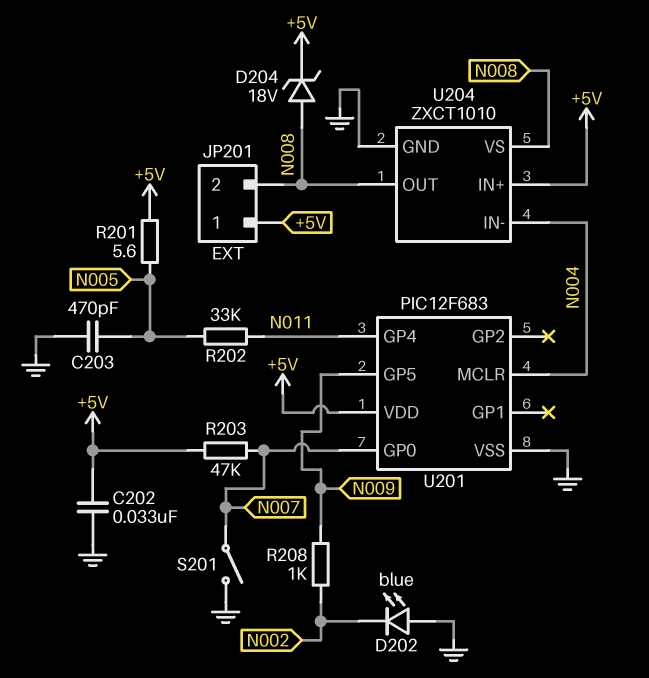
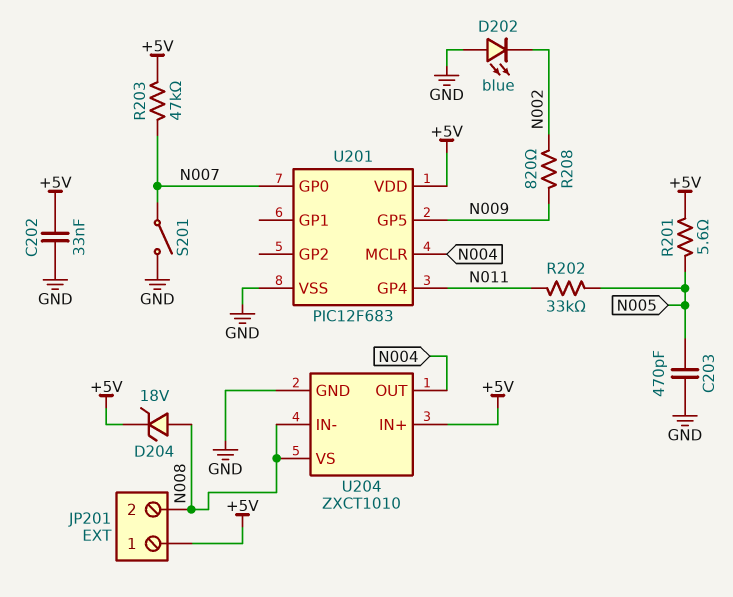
R208: 1k (N002, N009) -> 820 (N002, N009)
U204 pin IN-: N004 -> N008
U204 pin OUT: N008 -> N004

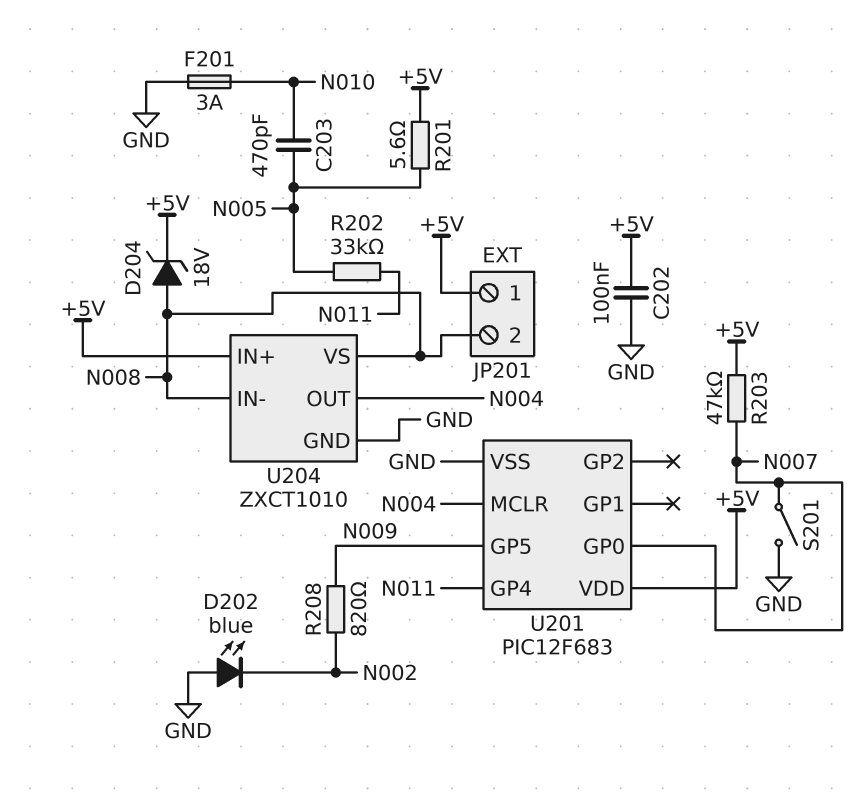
C202: 33nF (+5V, GND) -> 100nF (+5V, GND)
C203: 470pF (GND, N005) -> 470pF (N005, N010)
F201: none -> 3A (GND, N010)

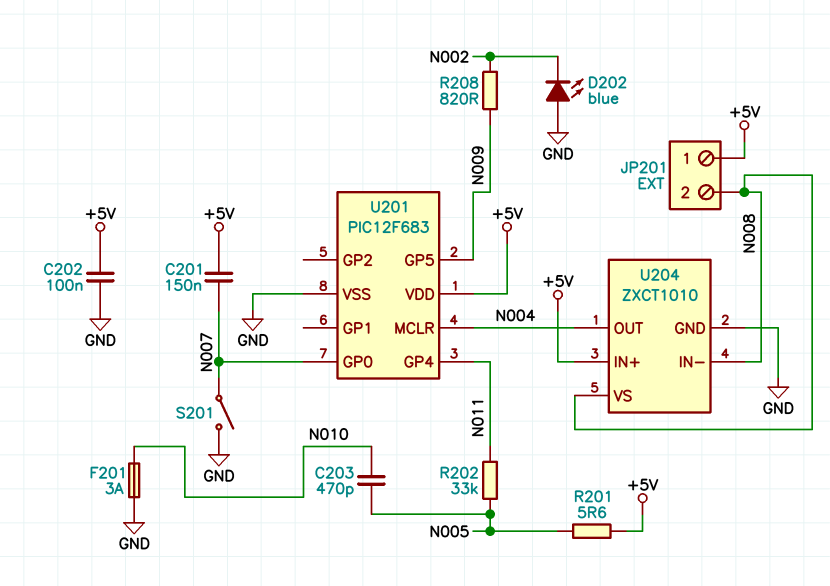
C201: none -> 150nF (+5V, N007)
D204: zener 18V (A N008, K +5V) -> none
R203: 47k (+5V, N007) -> none

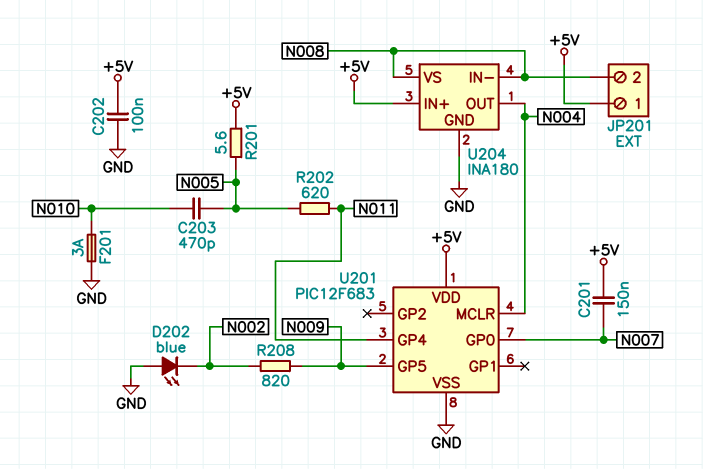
R202: 33k (N005, N011) -> 620 (N005, N011)
S201: switch (GND, N007) -> none
U204: ZXCT1010 -> INA180

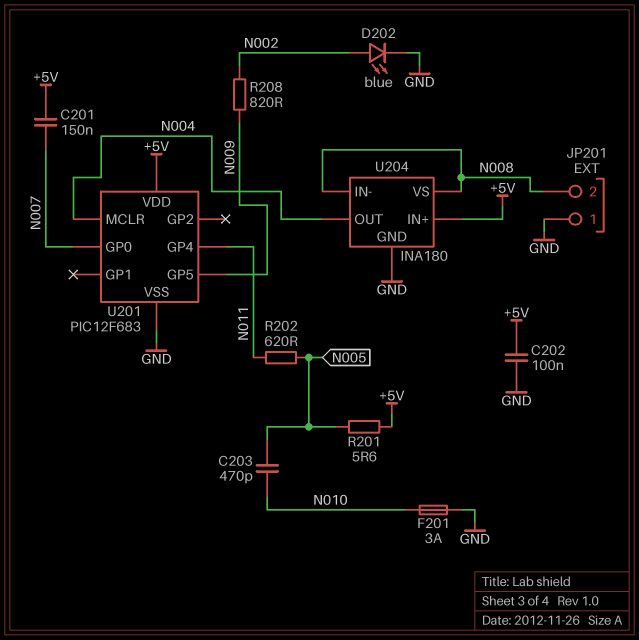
D202: LED blue (A GND, K N002) -> LED blue (A N002, K GND)
JP201 pin 1: +5V -> GND

